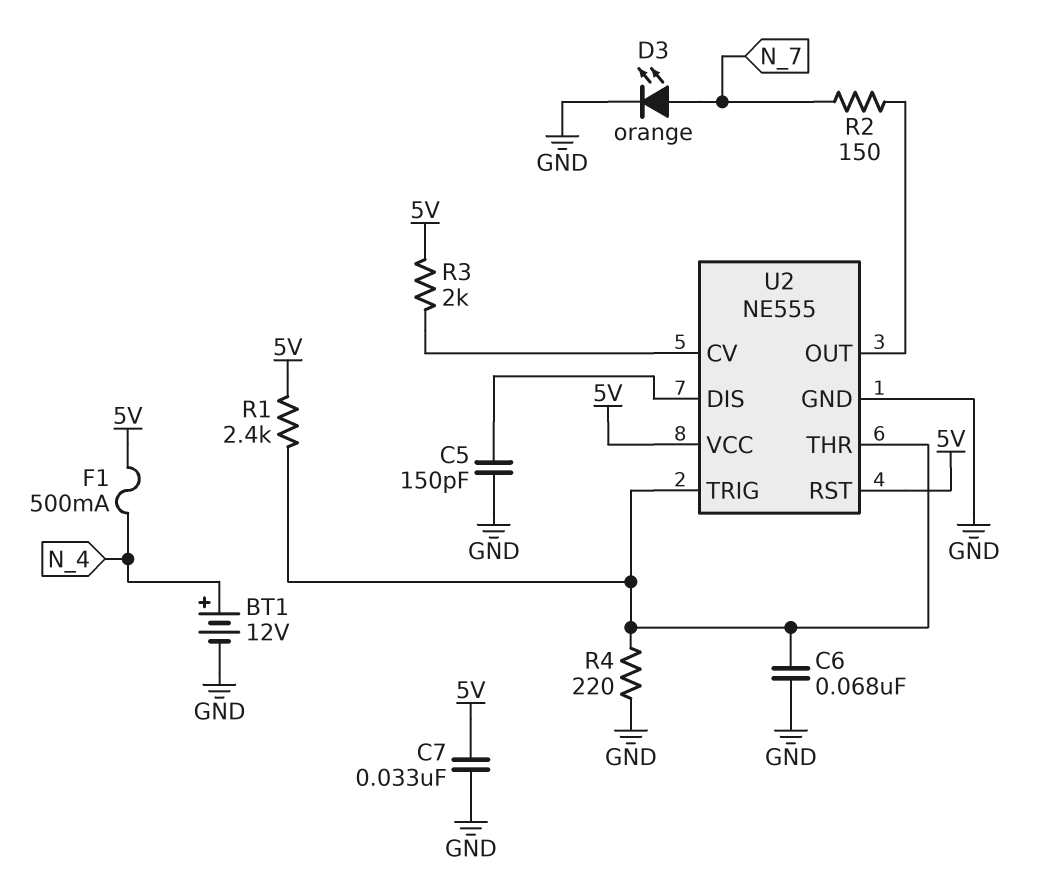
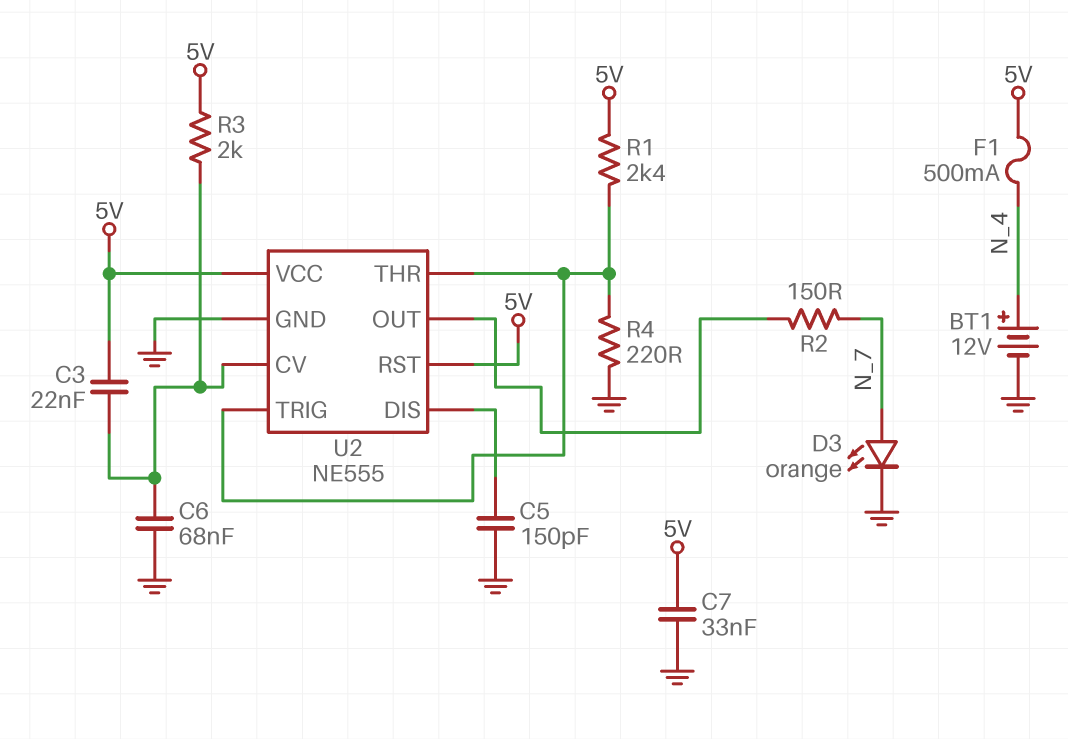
C3: none -> 22nF (5V, U2/CV)
C6: 68nF (GND, U2/THR) -> 68nF (GND, U2/CV)

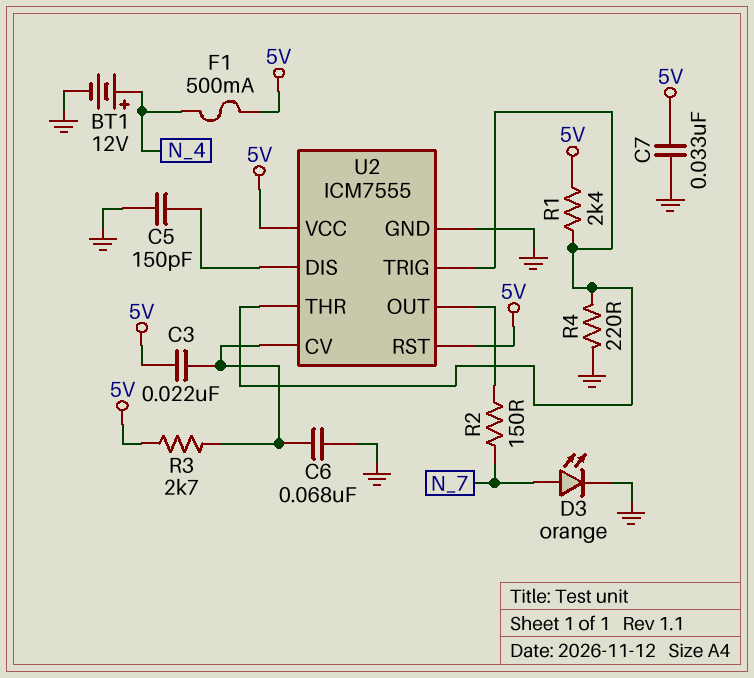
R3: 2k (5V, U2/CV) -> 2.7k (5V, U2/CV)
U2: NE555 -> ICM7555

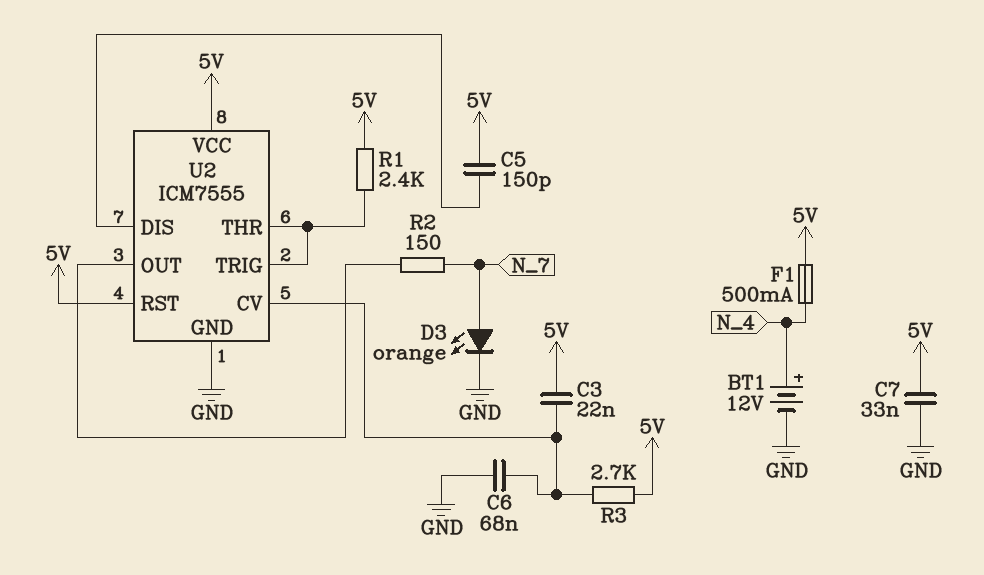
C5: 150pF (GND, U2/DIS) -> 150pF (5V, U2/DIS)
R4: 220 (GND, U2/THR) -> none

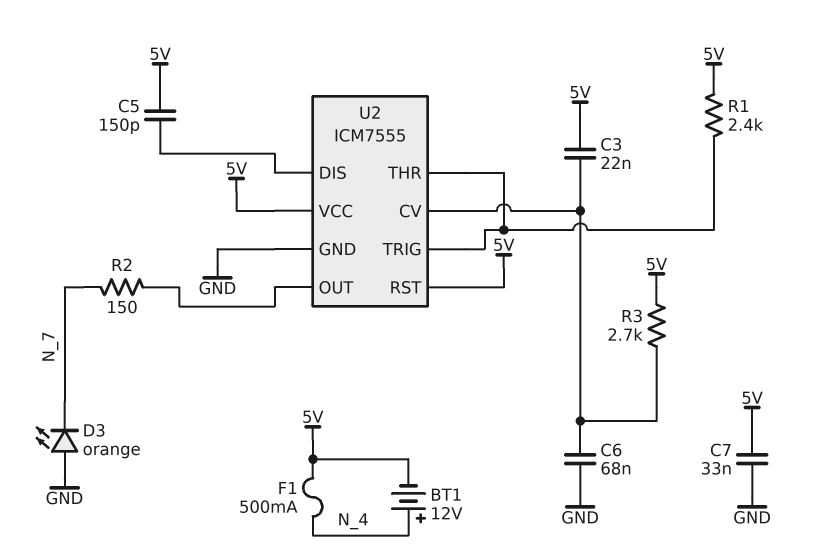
BT1: 12V (plus N_4, minus GND) -> 12V (plus N_4, minus 5V)
D3: LED orange (A N_7, K GND) -> LED orange (A GND, K N_7)

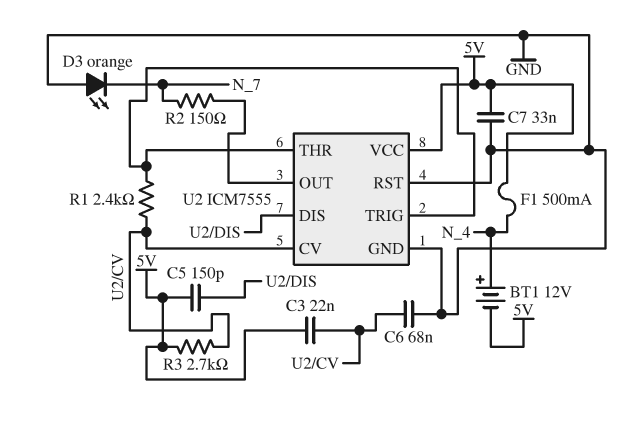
R1: 2.4k (5V, U2/THR) -> 2.4k (U2/CV, U2/THR)
U2 pin RST: 5V -> GND

